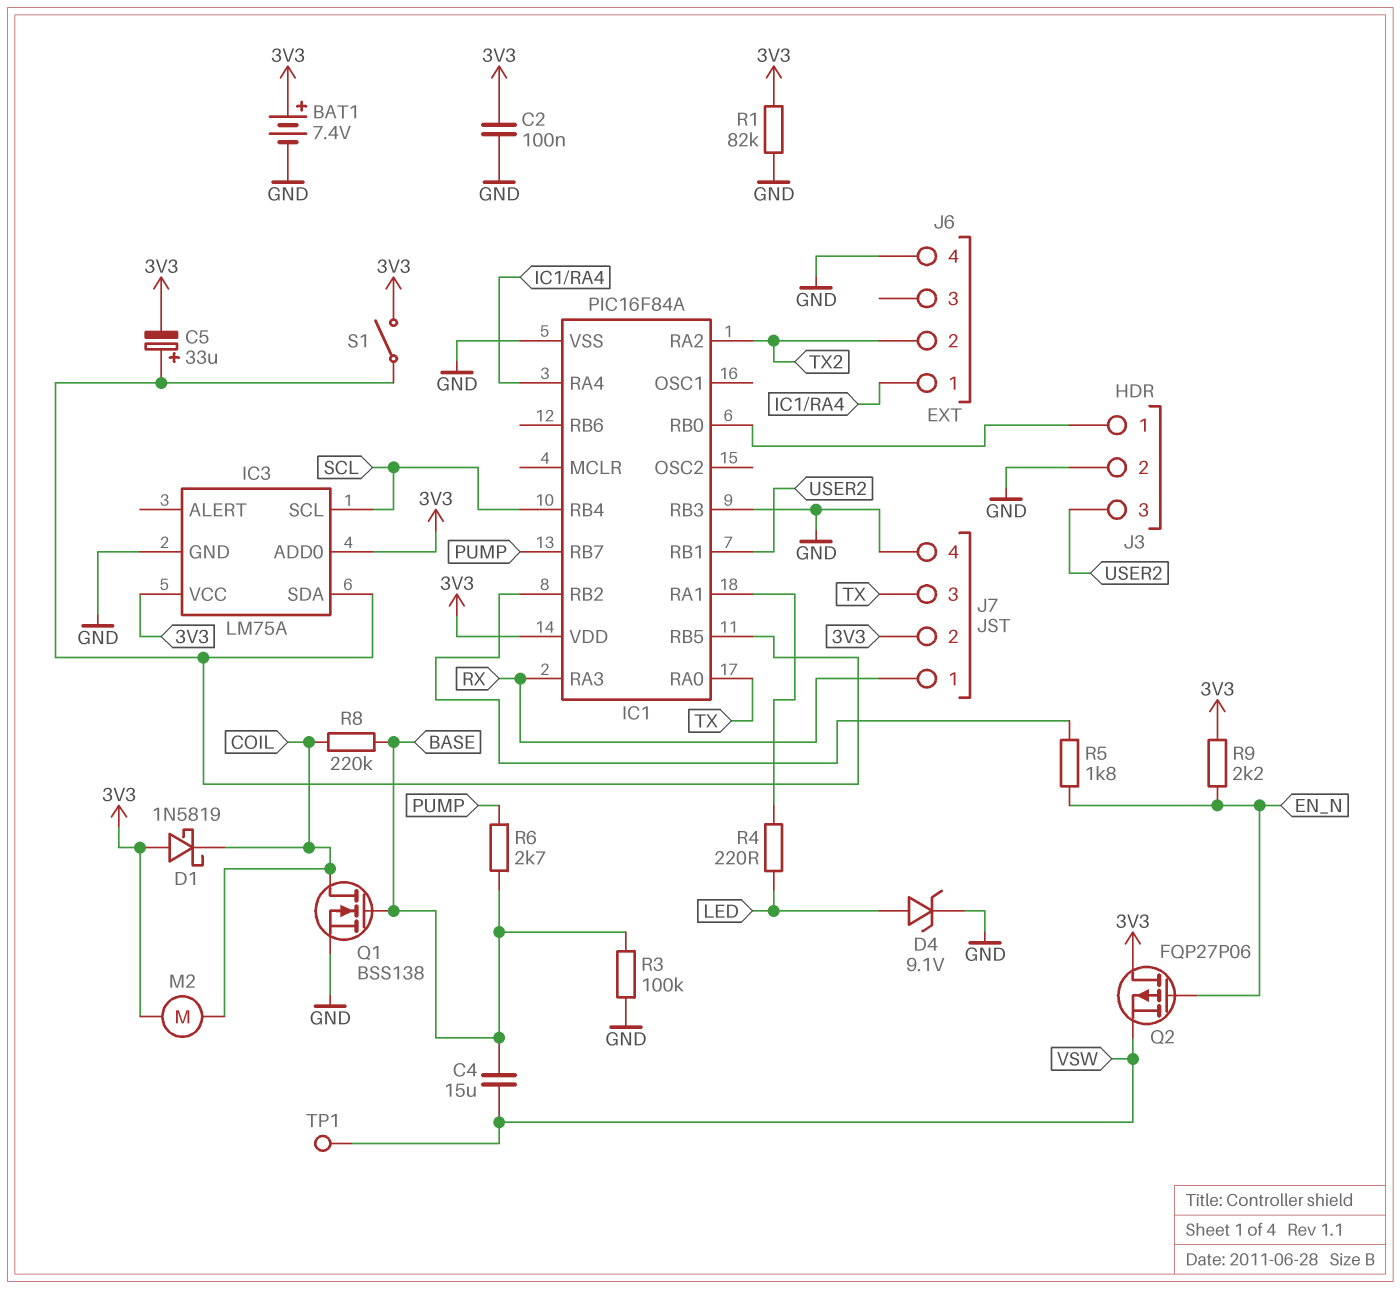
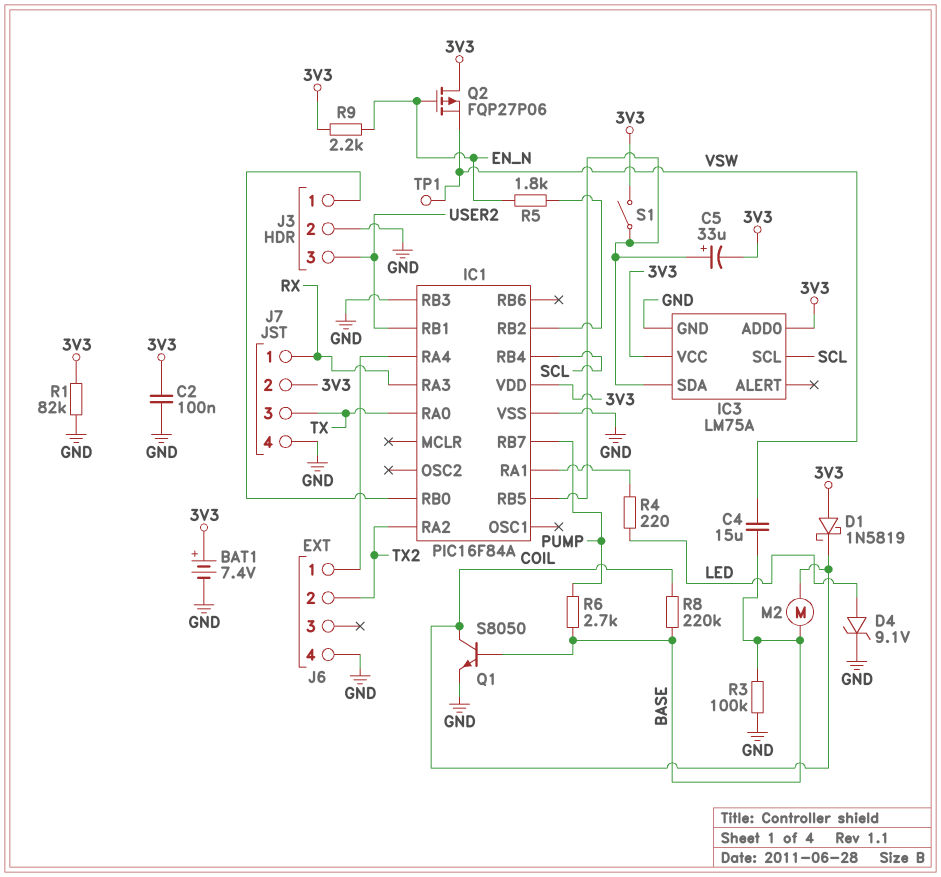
M2: motor (3V3, COIL) -> motor (BASE, COIL)
Q1: NMOS BSS138 (G BASE, D COIL, S GND) -> NPN S8050 (B BASE, C COIL, E GND)

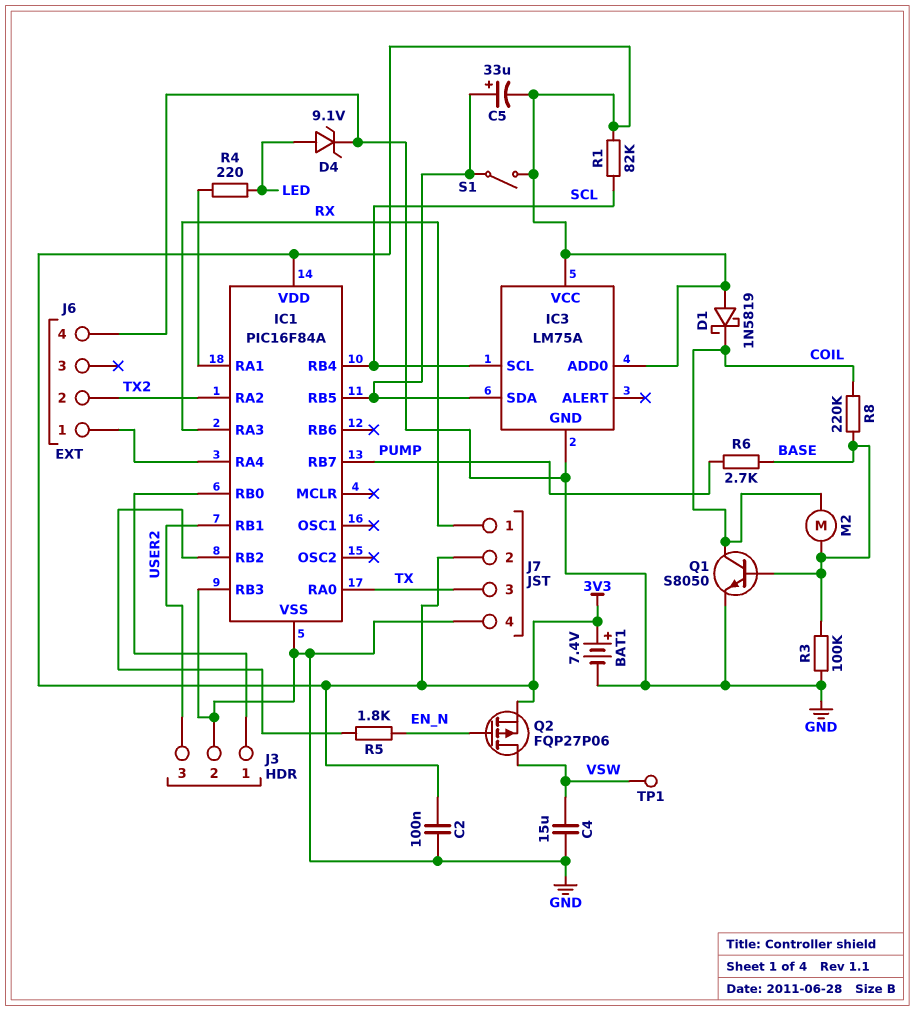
C4: 15uF (BASE, VSW) -> 15uF (GND, VSW)
Q2: PMOS FQP27P06 (G EN_N, D 3V3, S VSW) -> PMOS FQP27P06 (G EN_N, D VSW, S 3V3)
R1: 82k (3V3, GND) -> 82k (3V3, SCL)
R9: 2.2k (3V3, EN_N) -> none

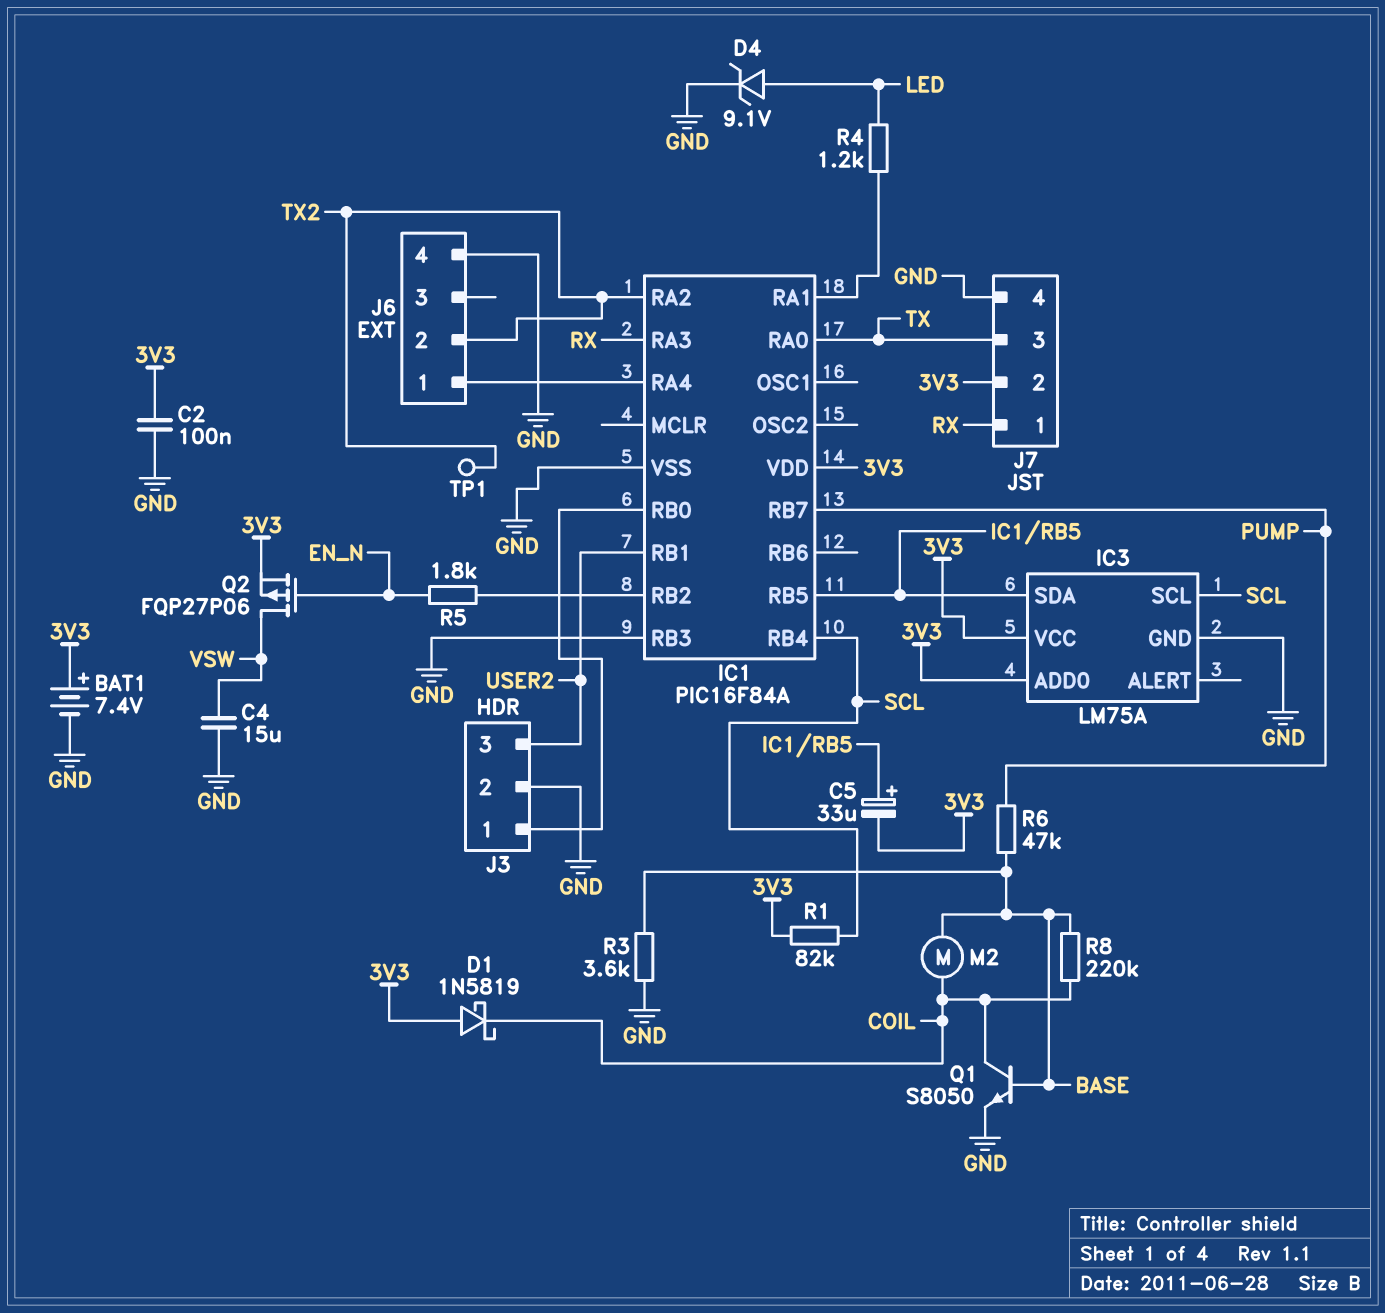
R3: 100k (BASE, GND) -> 3.6k (BASE, GND)
R4: 220 (IC1/RA1, LED) -> 1.2k (IC1/RA1, LED)
R6: 2.7k (BASE, PUMP) -> 47k (BASE, PUMP)
S1: switch (3V3, IC1/RB5) -> none
TP1: test point (VSW) -> test point (TX2)

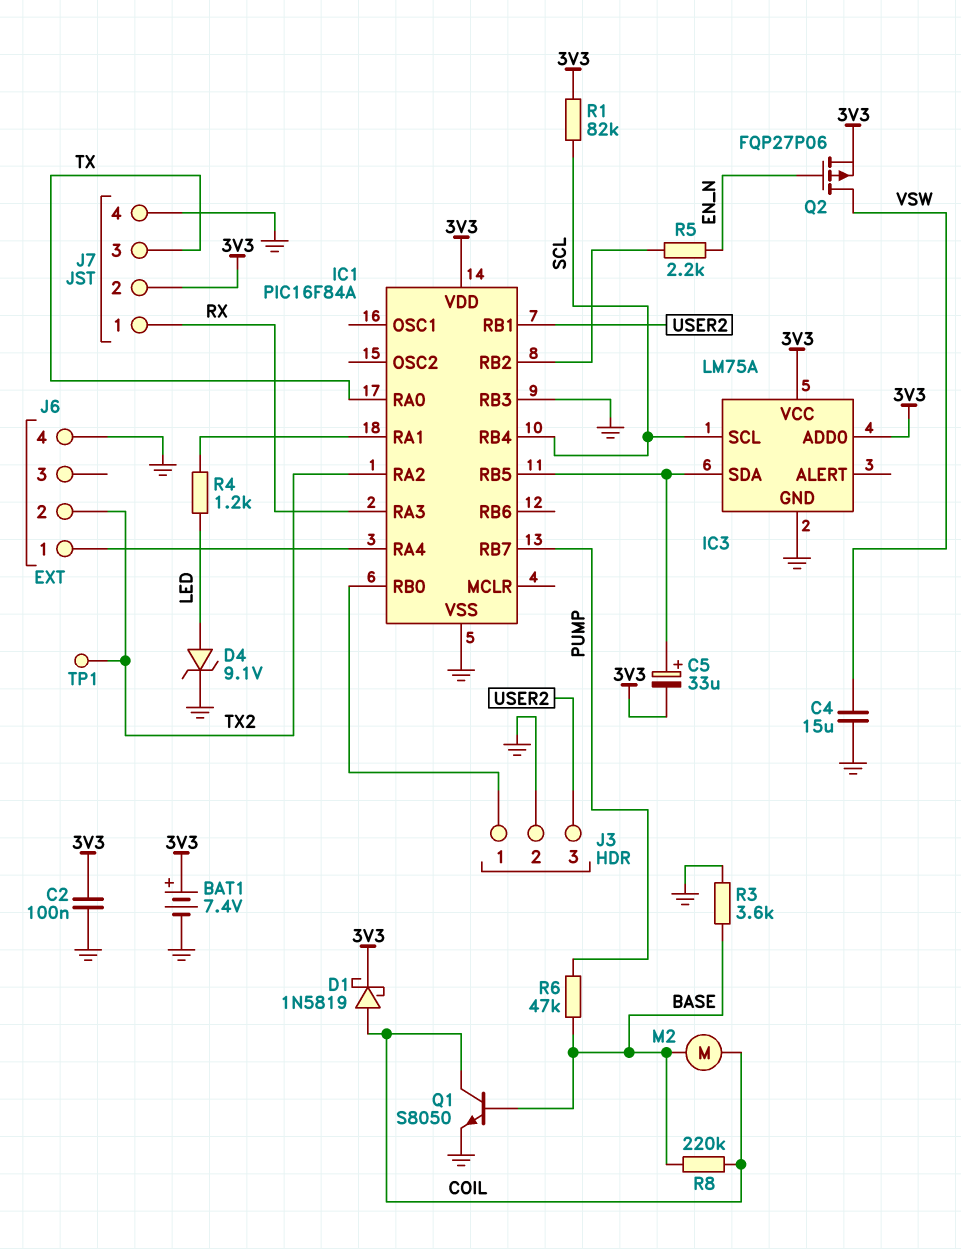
D1: schottky 1N5819 (A 3V3, K COIL) -> schottky 1N5819 (A COIL, K 3V3)
R5: 1.8k (EN_N, IC1/RB2) -> 2.2k (EN_N, IC1/RB2)

